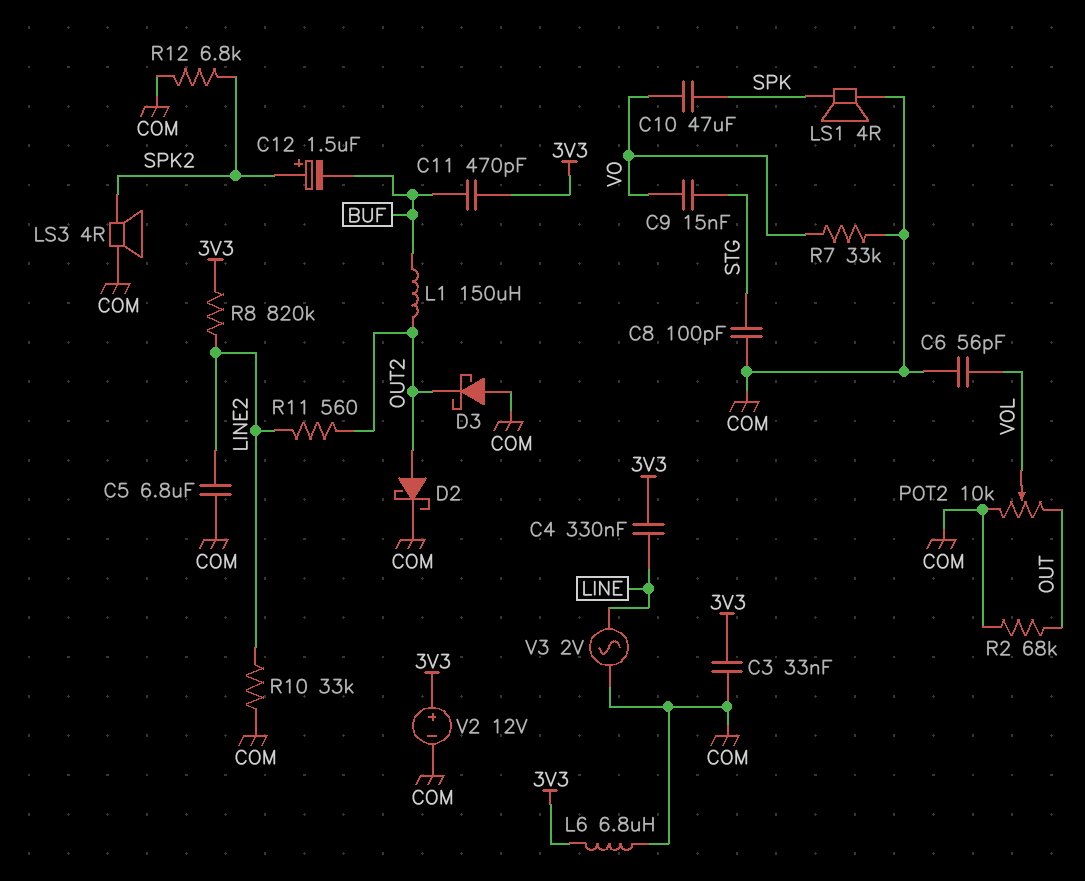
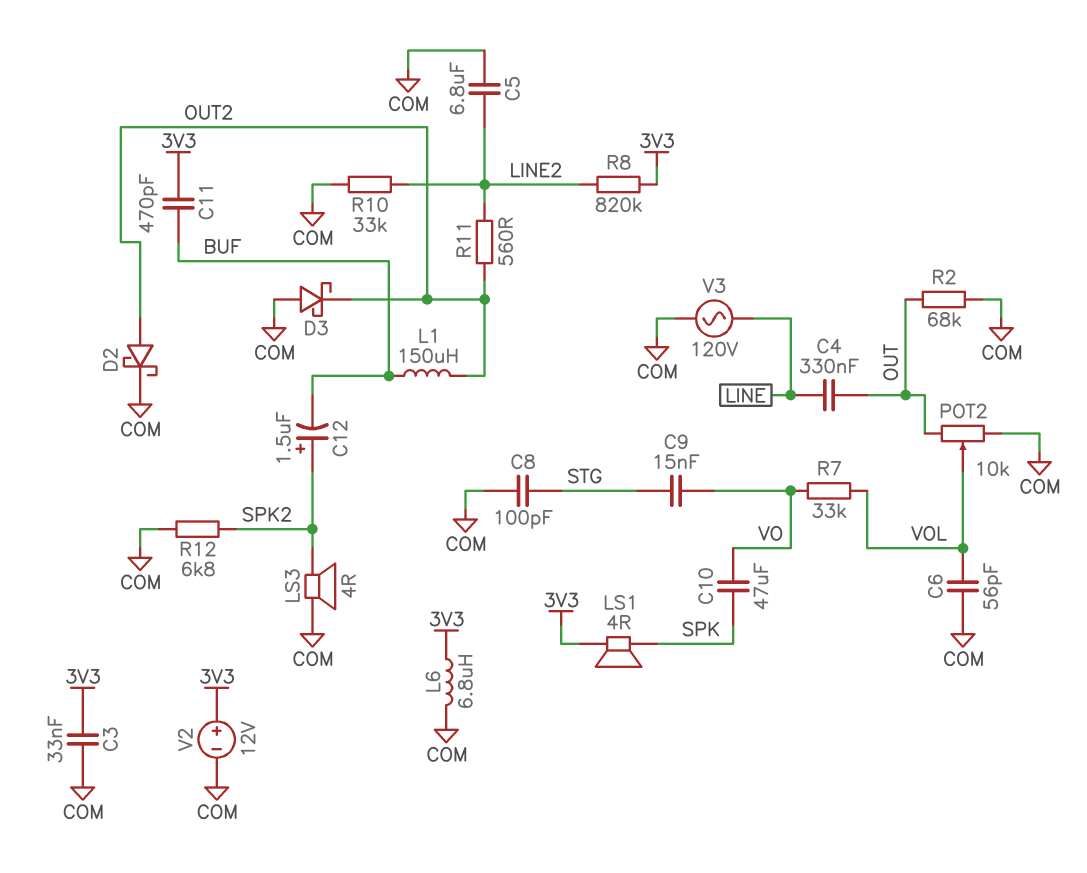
C4: 330nF (3V3, LINE) -> 330nF (LINE, OUT)
LS1: speaker 4R (COM, SPK) -> speaker 4R (3V3, SPK)
R7: 33k (COM, VO) -> 33k (VO, VOL)
V3: AC 2V (COM, LINE) -> AC 120V (COM, LINE)

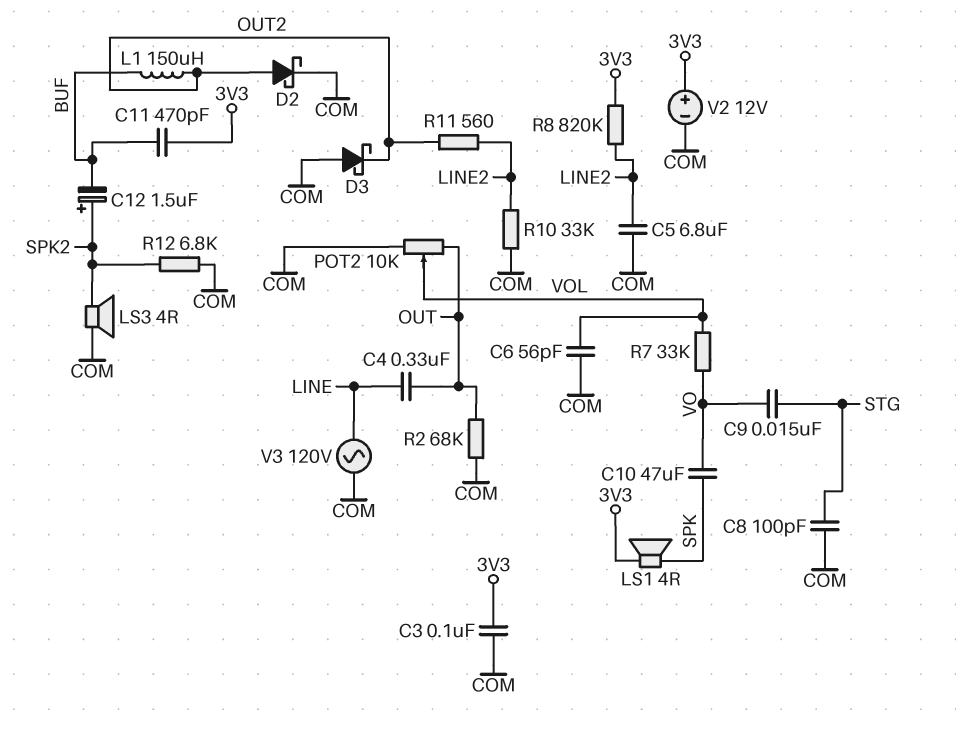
C3: 33nF (3V3, COM) -> 100nF (3V3, COM)
L6: 6.8uH (3V3, COM) -> none

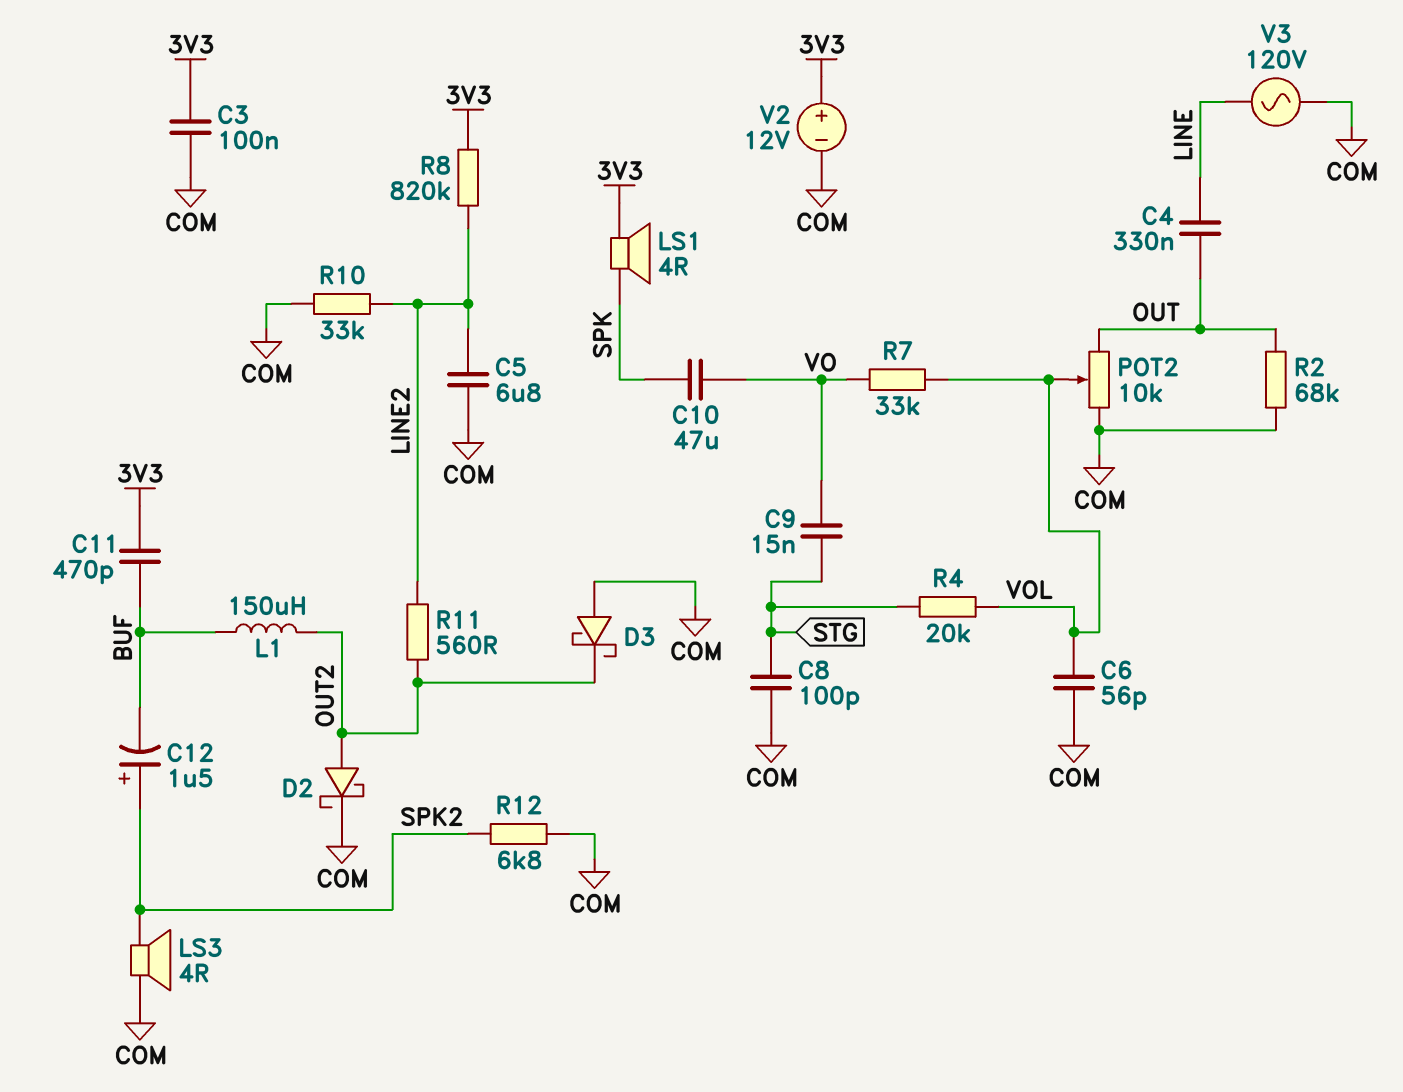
R4: none -> 20k (STG, VOL)

